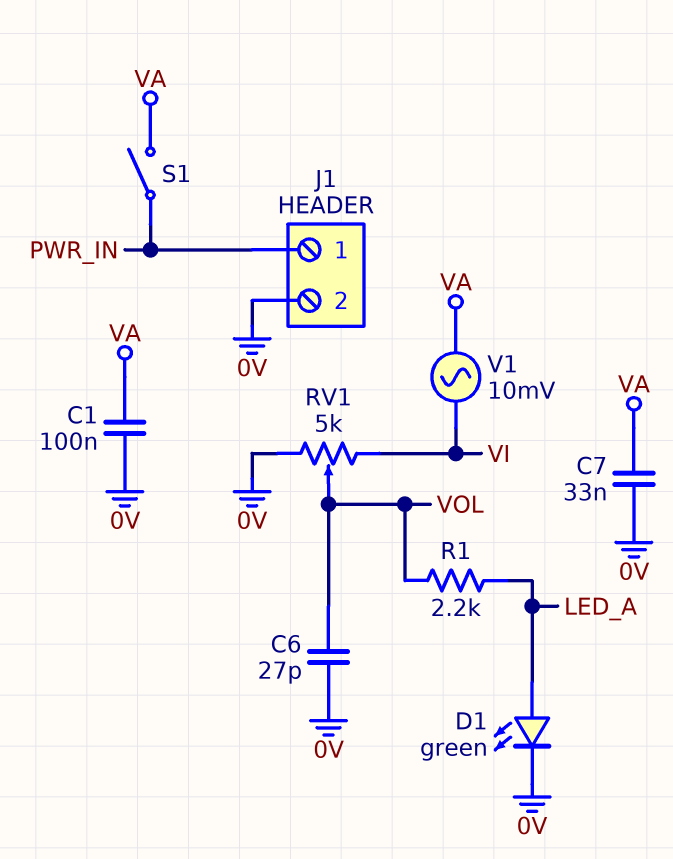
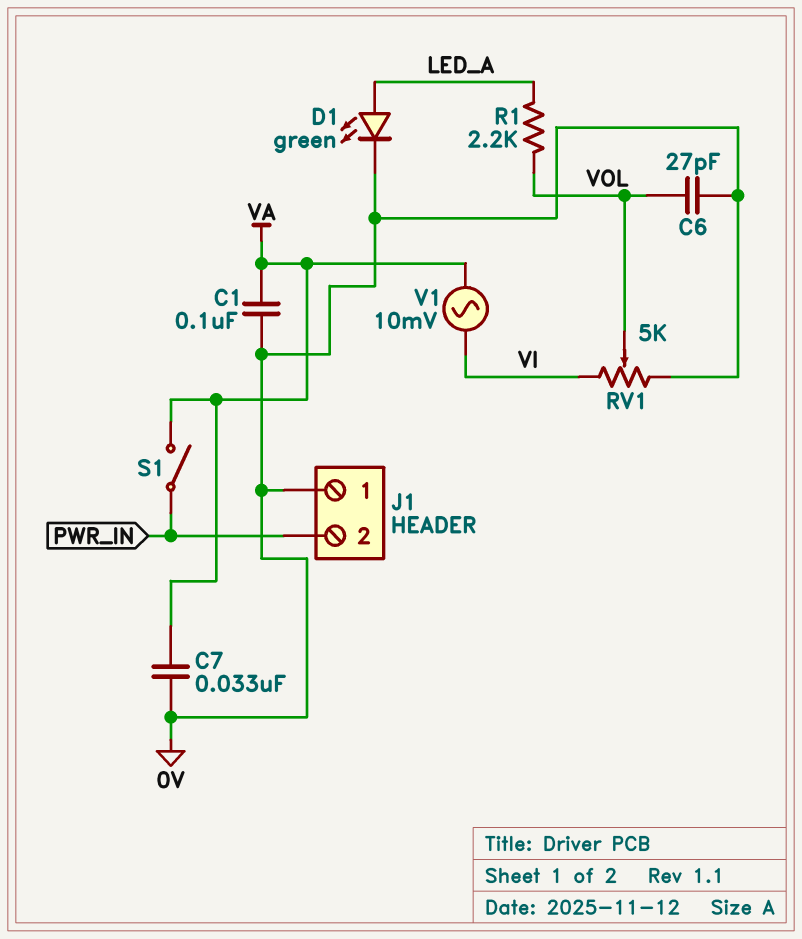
J1 pin 1: PWR_IN -> 0V
J1 pin 2: 0V -> PWR_IN

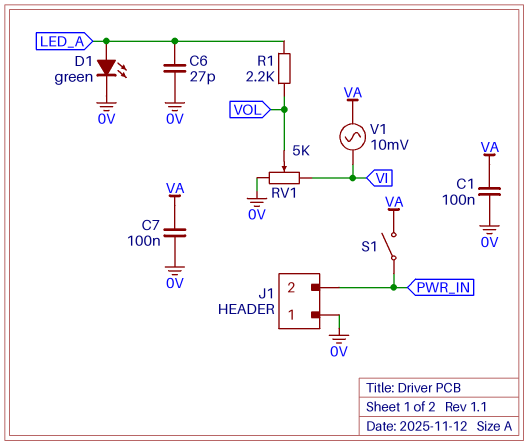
C6: 27pF (0V, VOL) -> 27pF (0V, LED_A)
C7: 33nF (0V, VA) -> 100nF (0V, VA)

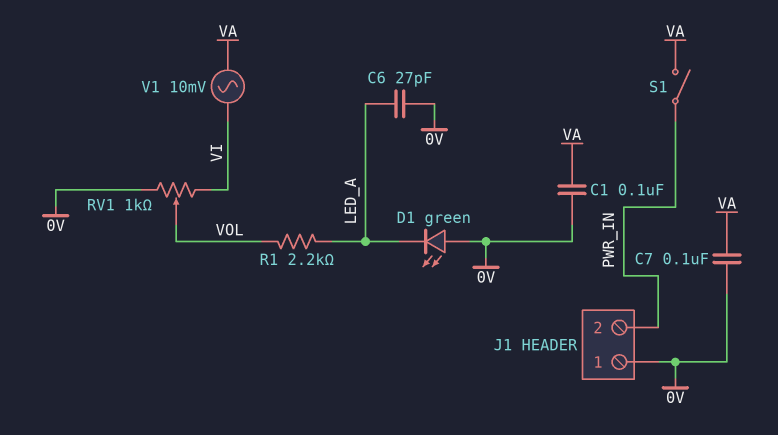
D1: LED green (A LED_A, K 0V) -> LED green (A 0V, K LED_A)
RV1: 5k (0V, VI, wiper VOL) -> 1k (0V, VI, wiper VOL)

